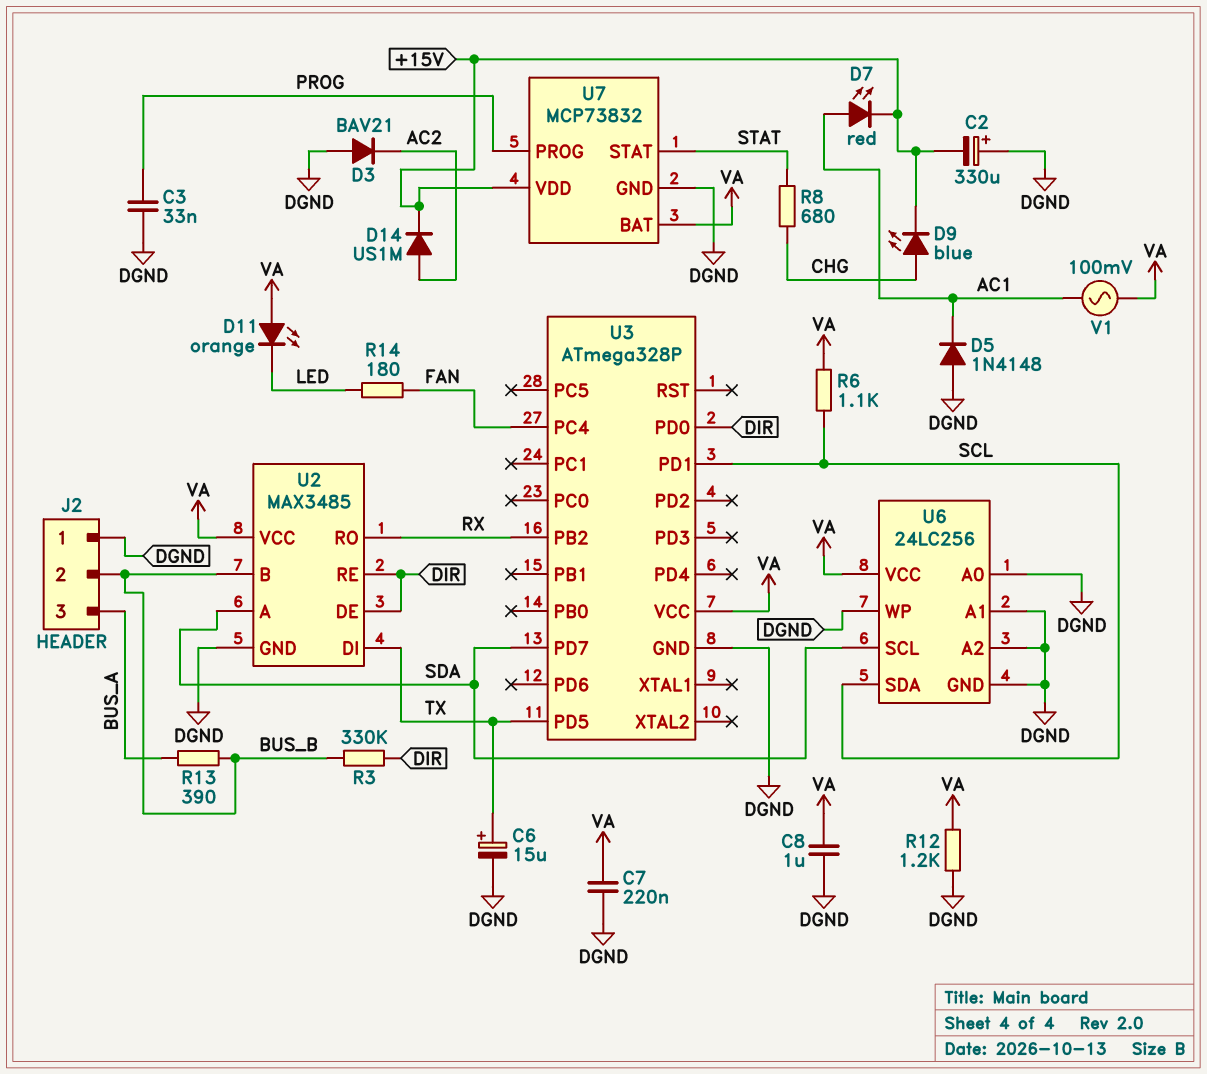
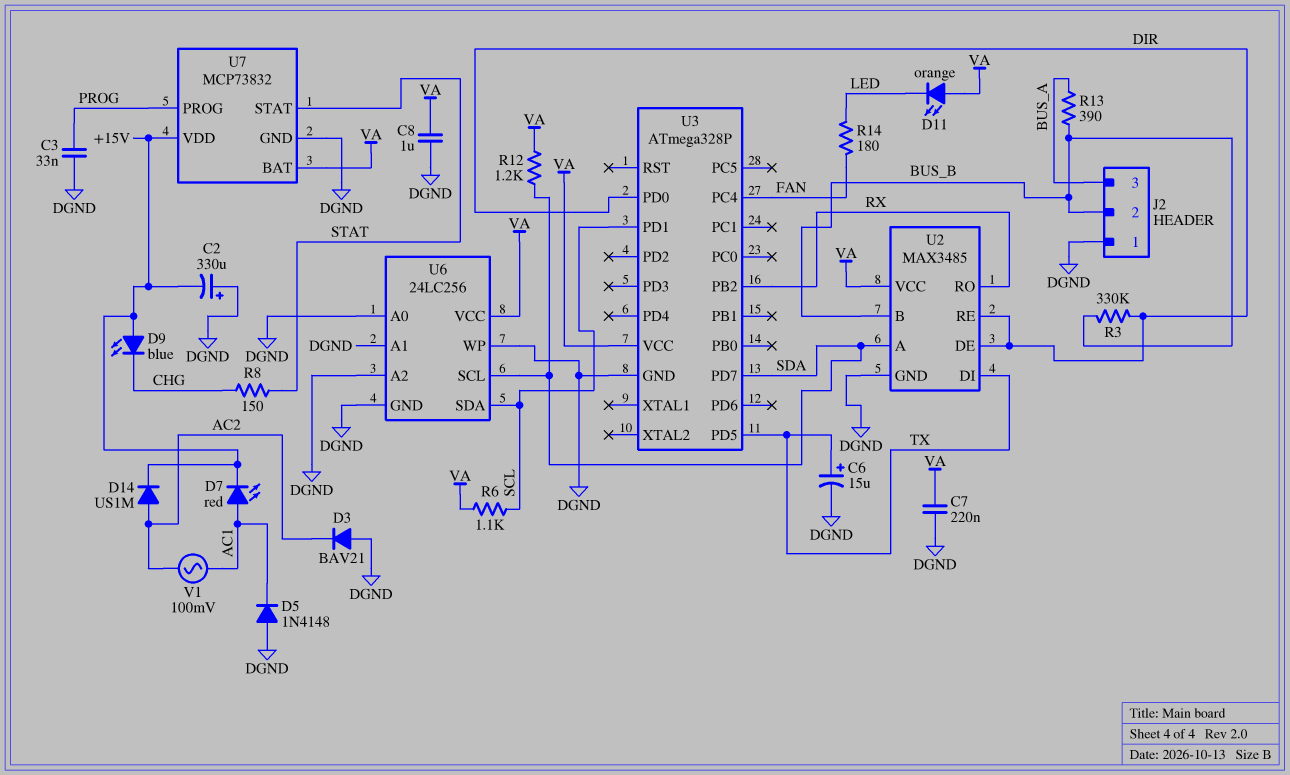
D9: LED blue (A CHG, K +15V) -> LED blue (A +15V, K CHG)
R8: 680 (CHG, STAT) -> 150 (CHG, STAT)
R12: 1.2k (DGND, VA) -> 1.2k (SDA, VA)
V1: AC 100mV (AC1, VA) -> AC 100mV (AC1, AC2)

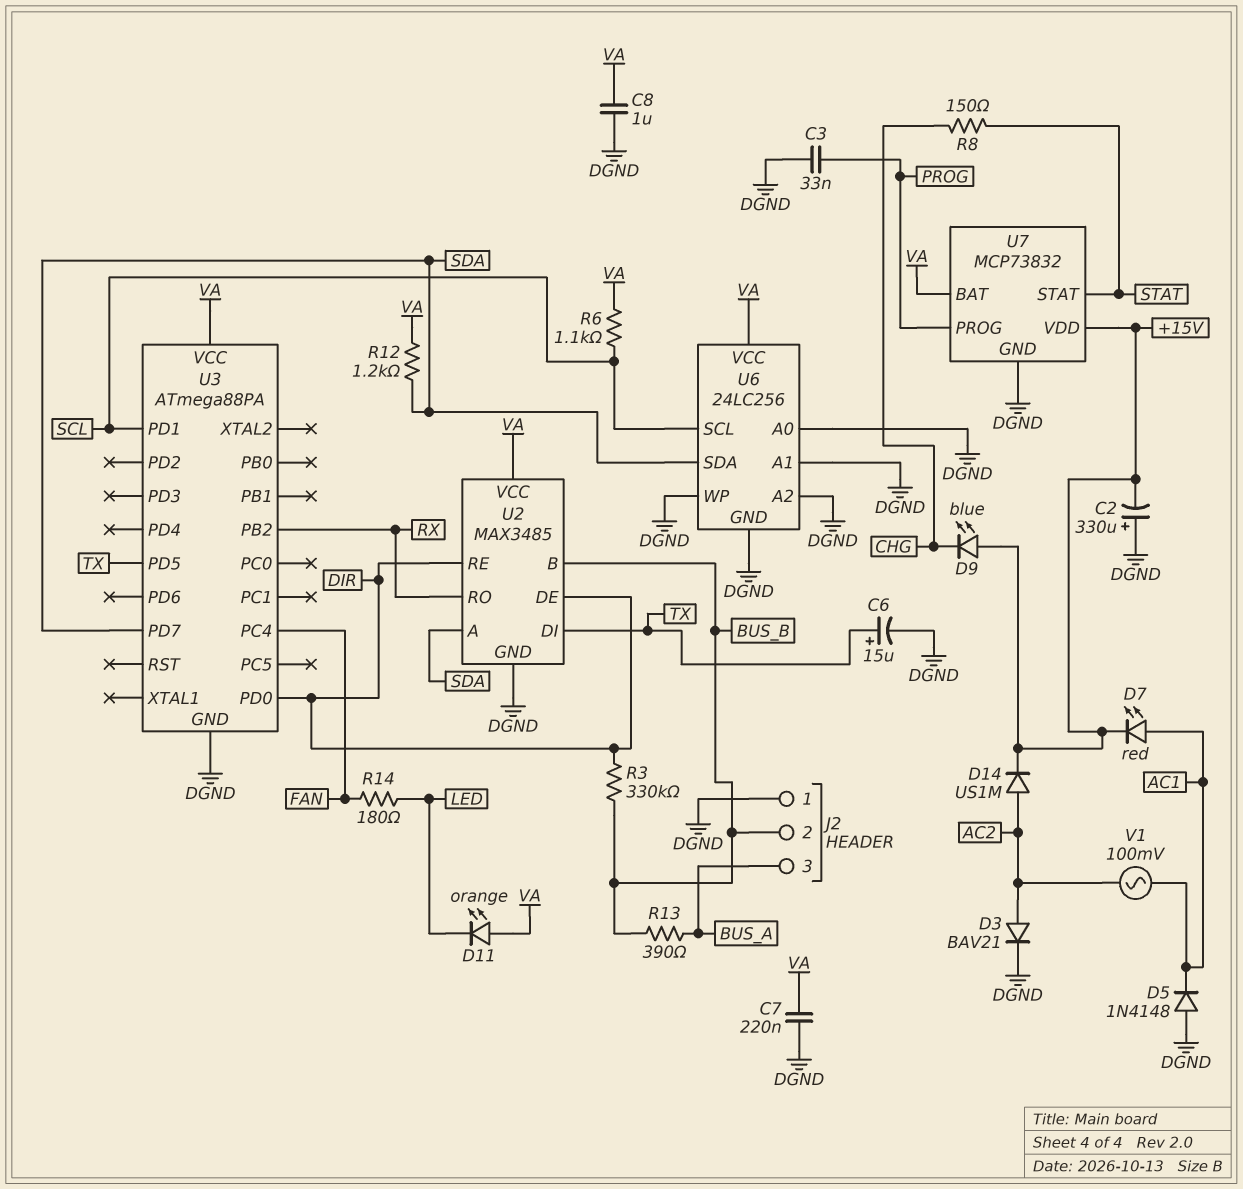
D3: diode BAV21 (A DGND, K AC2) -> diode BAV21 (A AC2, K DGND)
U3: ATmega328P -> ATmega88PA
U6 pin SCL: SDA -> SCL
U6 pin SDA: SCL -> SDA

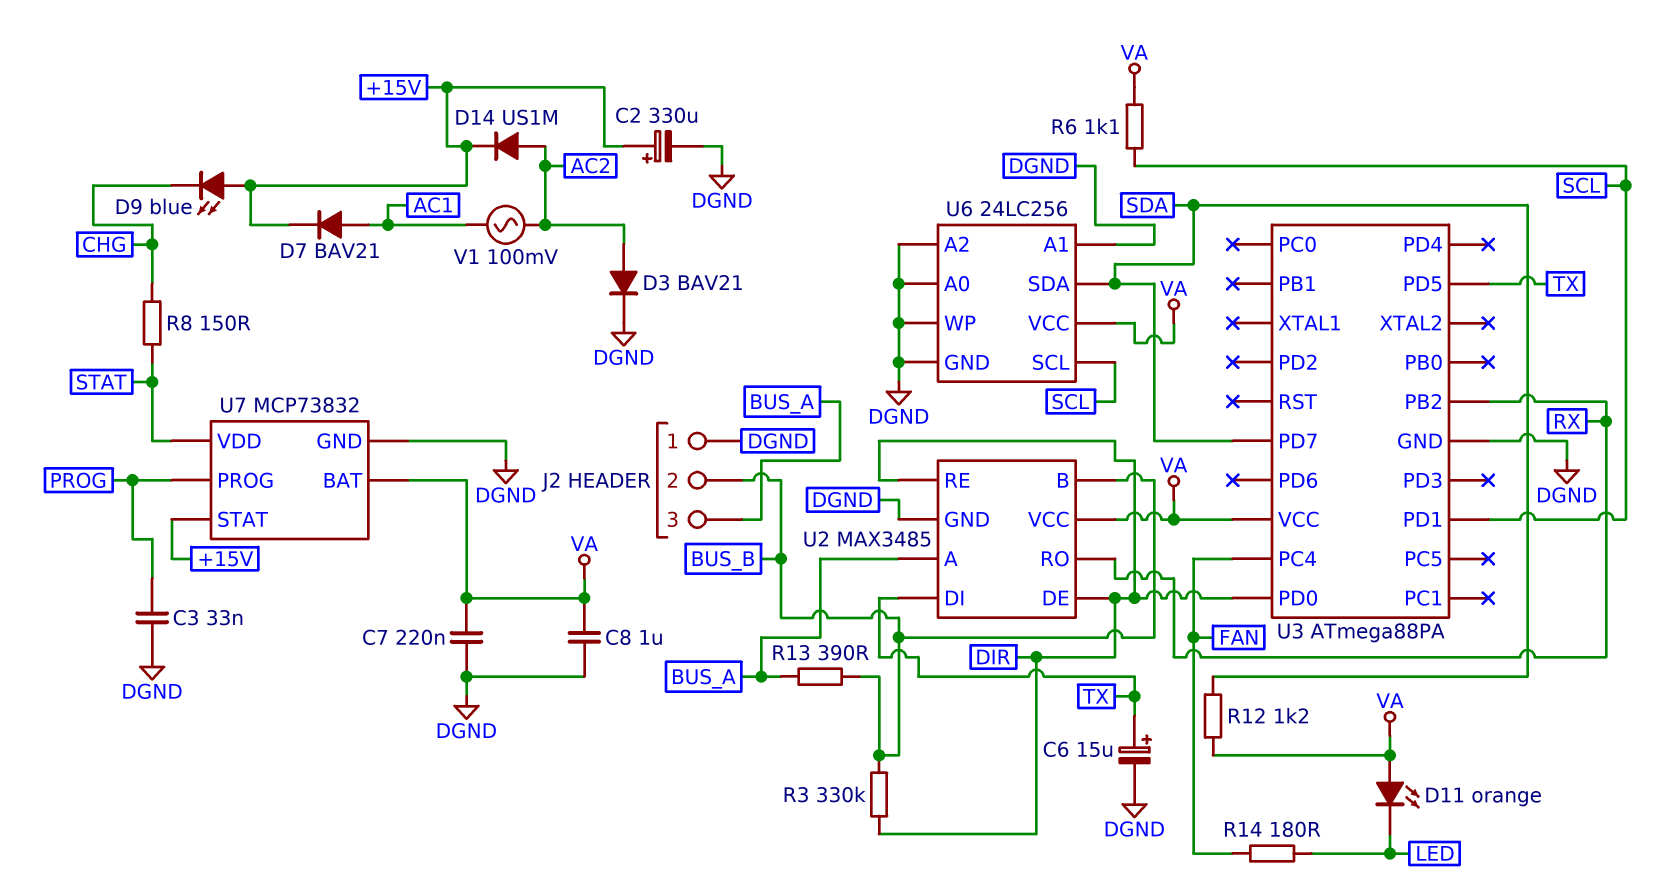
C2: 330uF (plus DGND, minus +15V) -> 330uF (plus +15V, minus DGND)
D5: diode 1N4148 (A DGND, K AC1) -> none
D7: LED red (A AC1, K +15V) -> diode BAV21 (A AC1, K +15V)
U2 pin A: SDA -> BUS_A
U7 pin STAT: STAT -> +15V
U7 pin VDD: +15V -> STAT

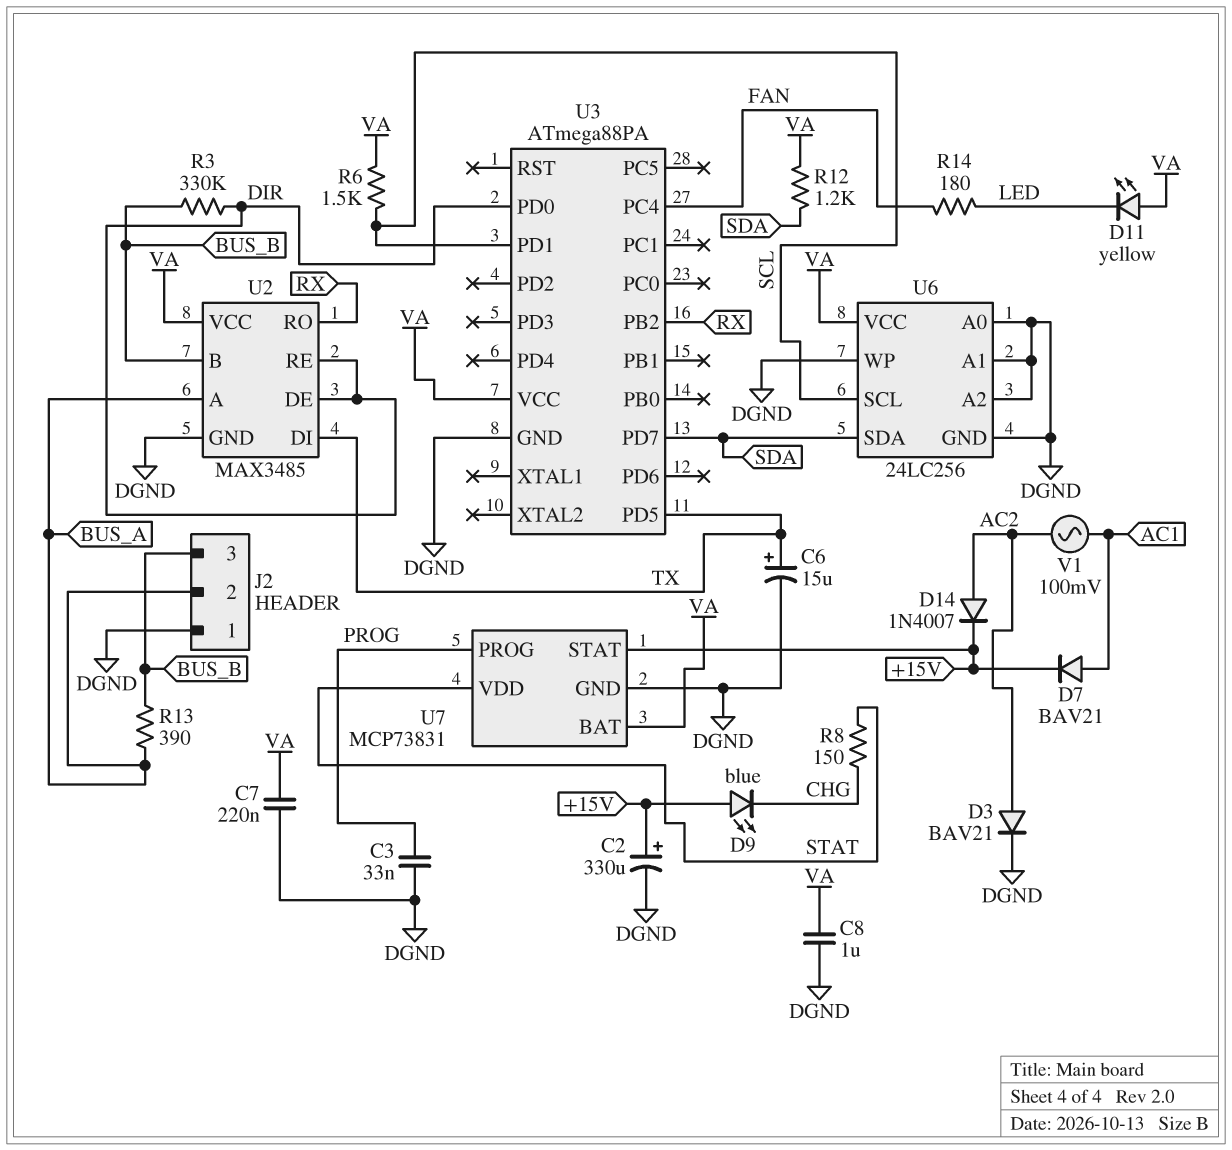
D11: LED orange (A VA, K LED) -> LED yellow (A VA, K LED)
D14: diode US1M (A AC2, K +15V) -> diode 1N4007 (A AC2, K +15V)
J2 pin 2: BUS_B -> BUS_A
J2 pin 3: BUS_A -> BUS_B
R6: 1.1k (SCL, VA) -> 1.5k (SCL, VA)
U7: MCP73832 -> MCP73831

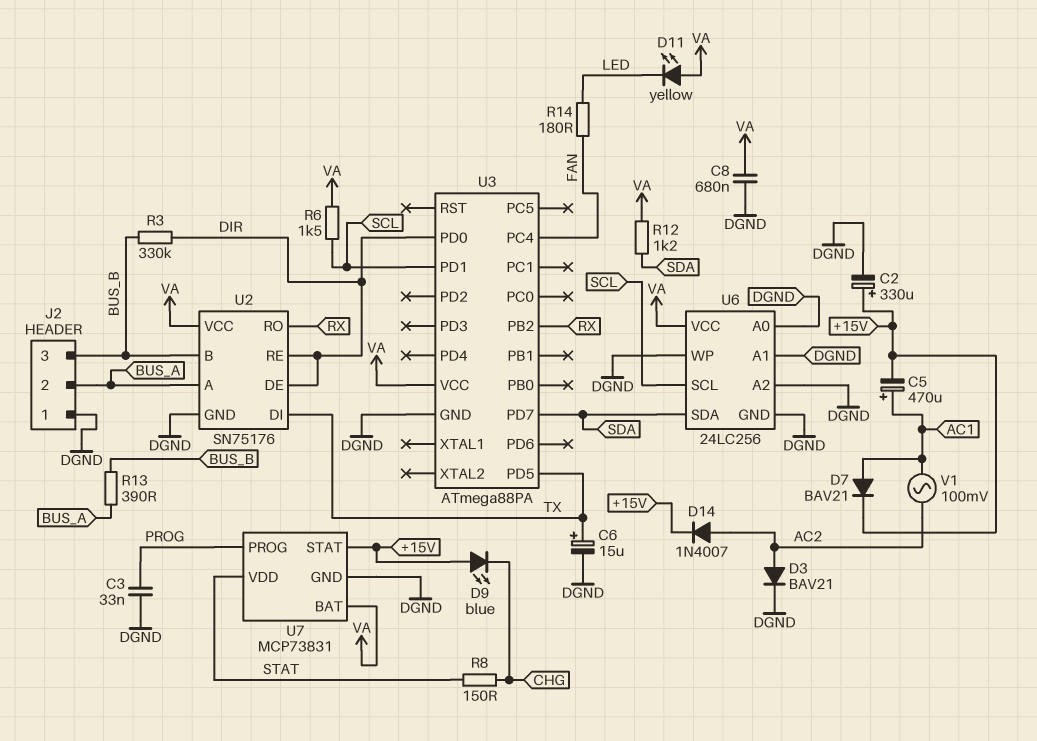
C5: none -> 470uF (plus AC1, minus +15V)
C7: 220nF (DGND, VA) -> none
C8: 1uF (DGND, VA) -> 680nF (DGND, VA)
U2: MAX3485 -> SN75176

